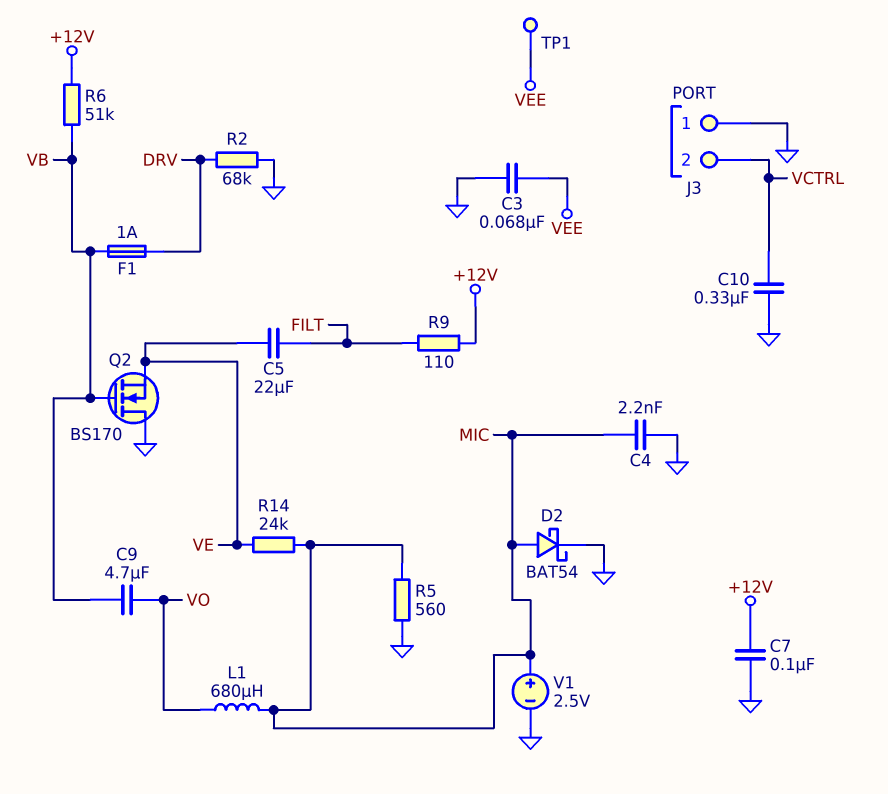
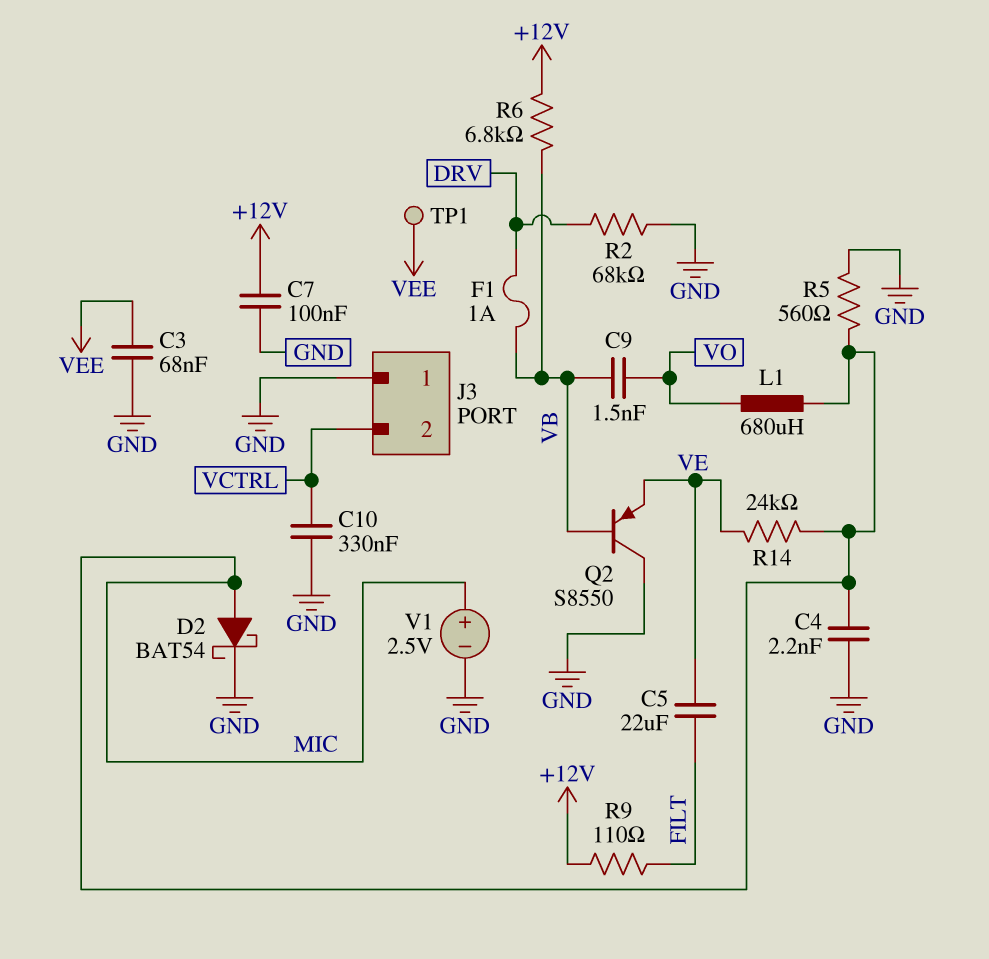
C9: 4.7uF (VB, VO) -> 1.5nF (VB, VO)
Q2: NMOS BS170 (G VB, D GND, S VE) -> PNP S8550 (B VB, C GND, E VE)
R6: 51k (+12V, VB) -> 6.8k (+12V, VB)

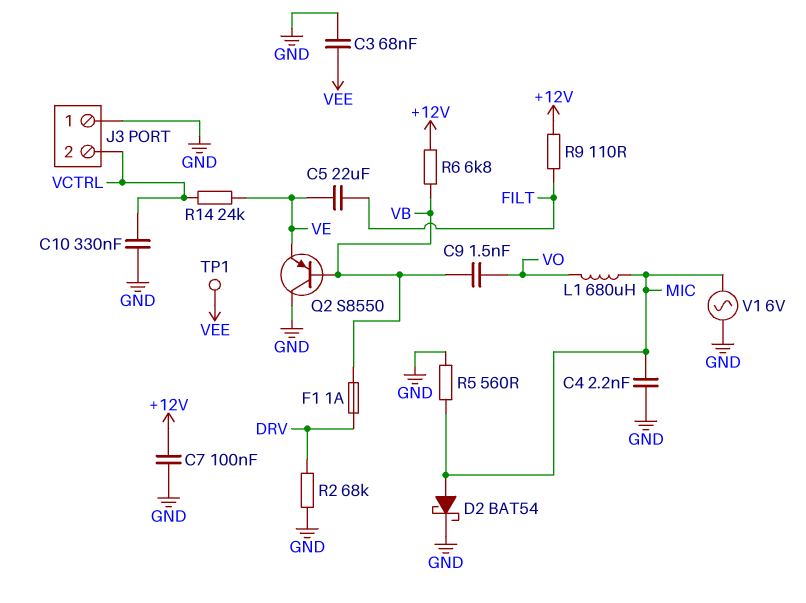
R14: 24k (MIC, VE) -> 24k (VCTRL, VE)
V1: 2.5V (plus MIC, minus GND) -> AC 6V (GND, MIC)

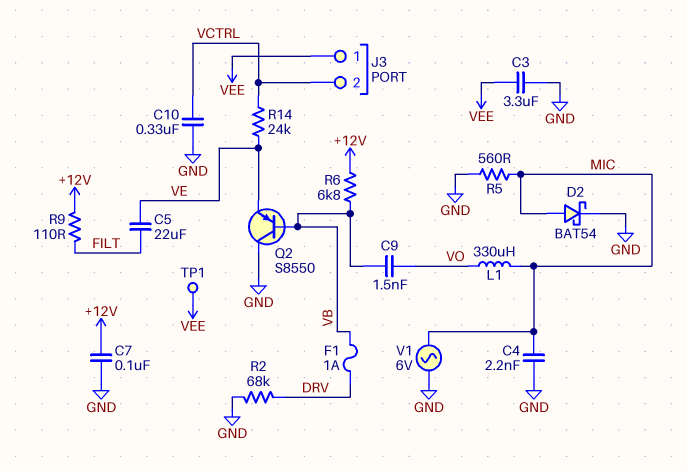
C3: 68nF (GND, VEE) -> 3.3uF (GND, VEE)
J3 pin 1: GND -> VEE
L1: 680uH (MIC, VO) -> 330uH (MIC, VO)

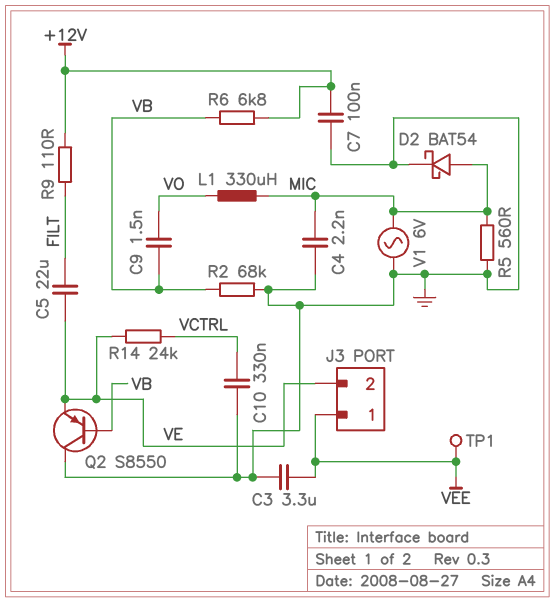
F1: 1A (DRV, VB) -> none
J3 pin 2: VCTRL -> VE
R2: 68k (DRV, GND) -> 68k (GND, VB)

